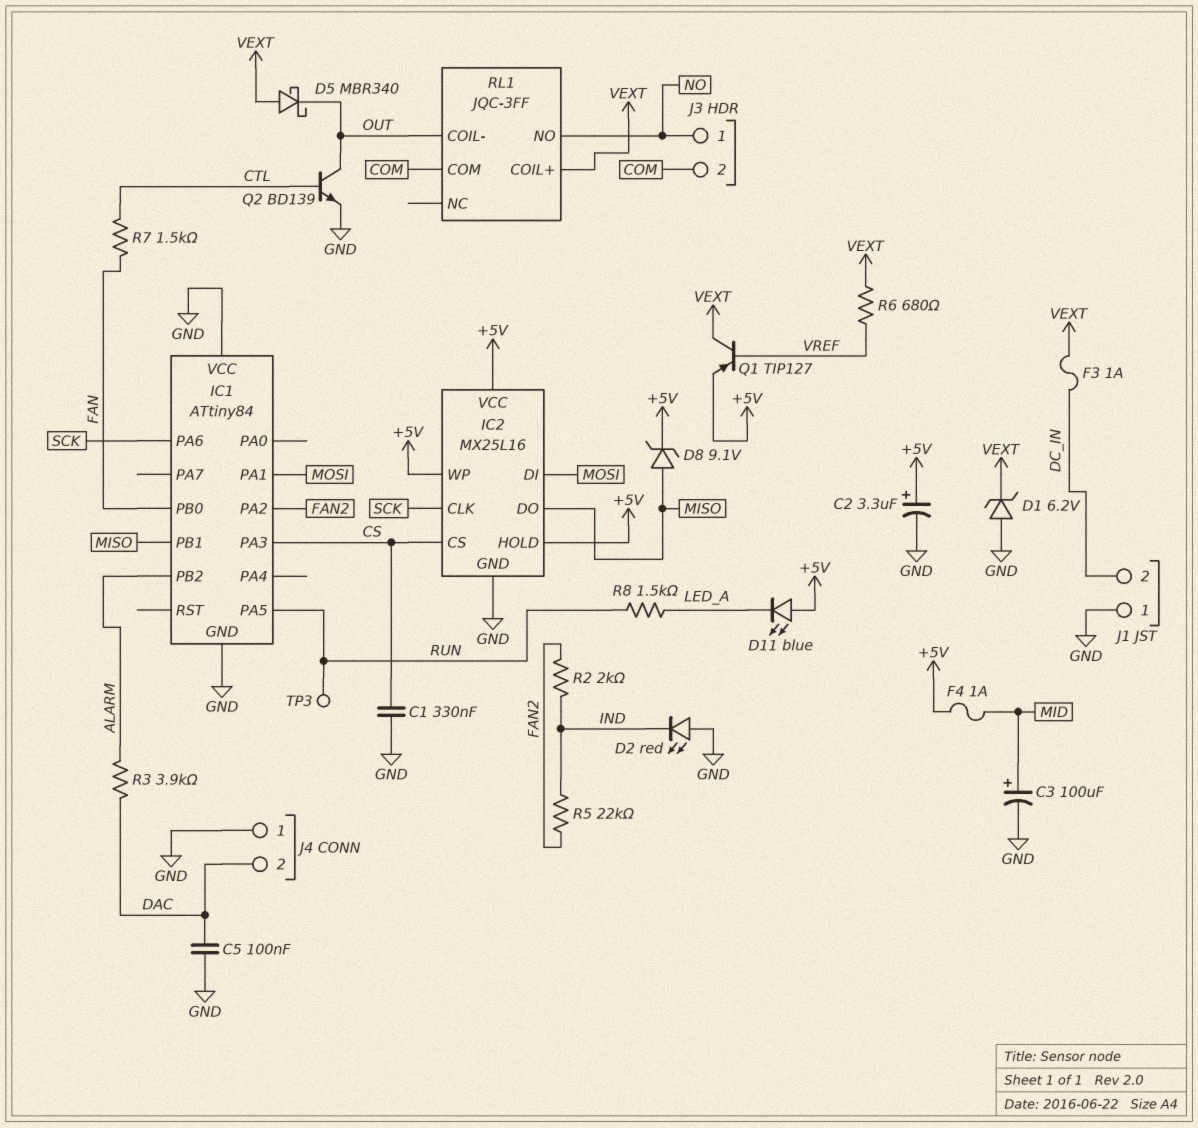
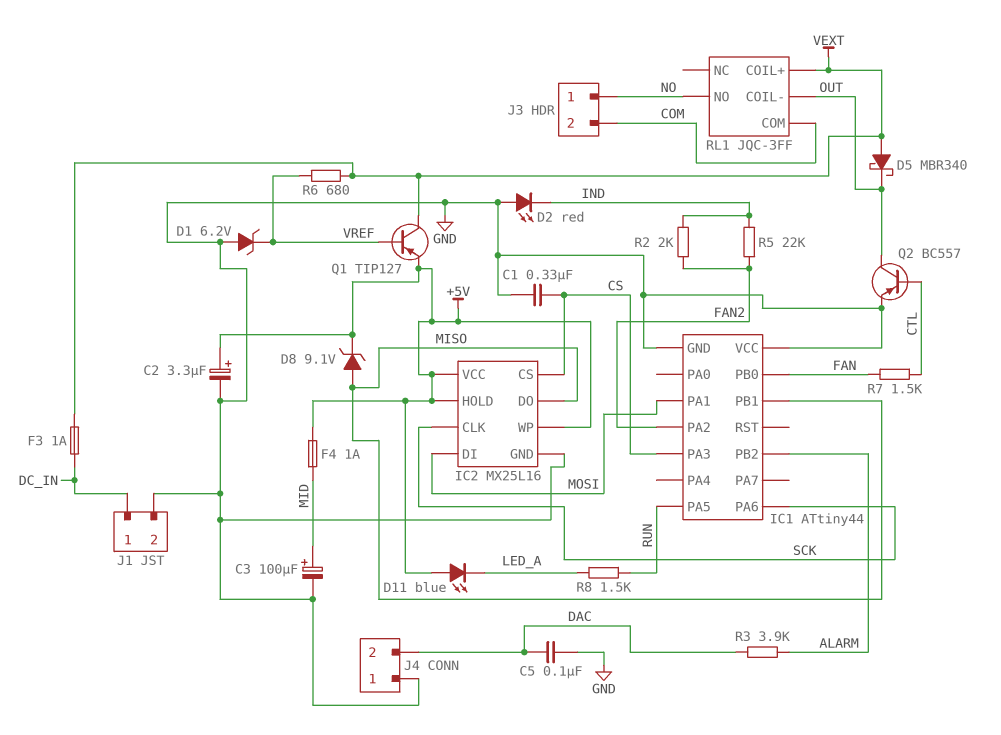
D1: zener 6.2V (A GND, K VEXT) -> zener 6.2V (A GND, K VREF)
IC1: ATtiny84 -> ATtiny44
J1 pin 1: GND -> DC_IN
J1 pin 2: DC_IN -> GND
Q2: NPN BD139 (B CTL, C OUT, E GND) -> PNP BC557 (B CTL, C OUT, E GND)
TP3: test point (RUN) -> none

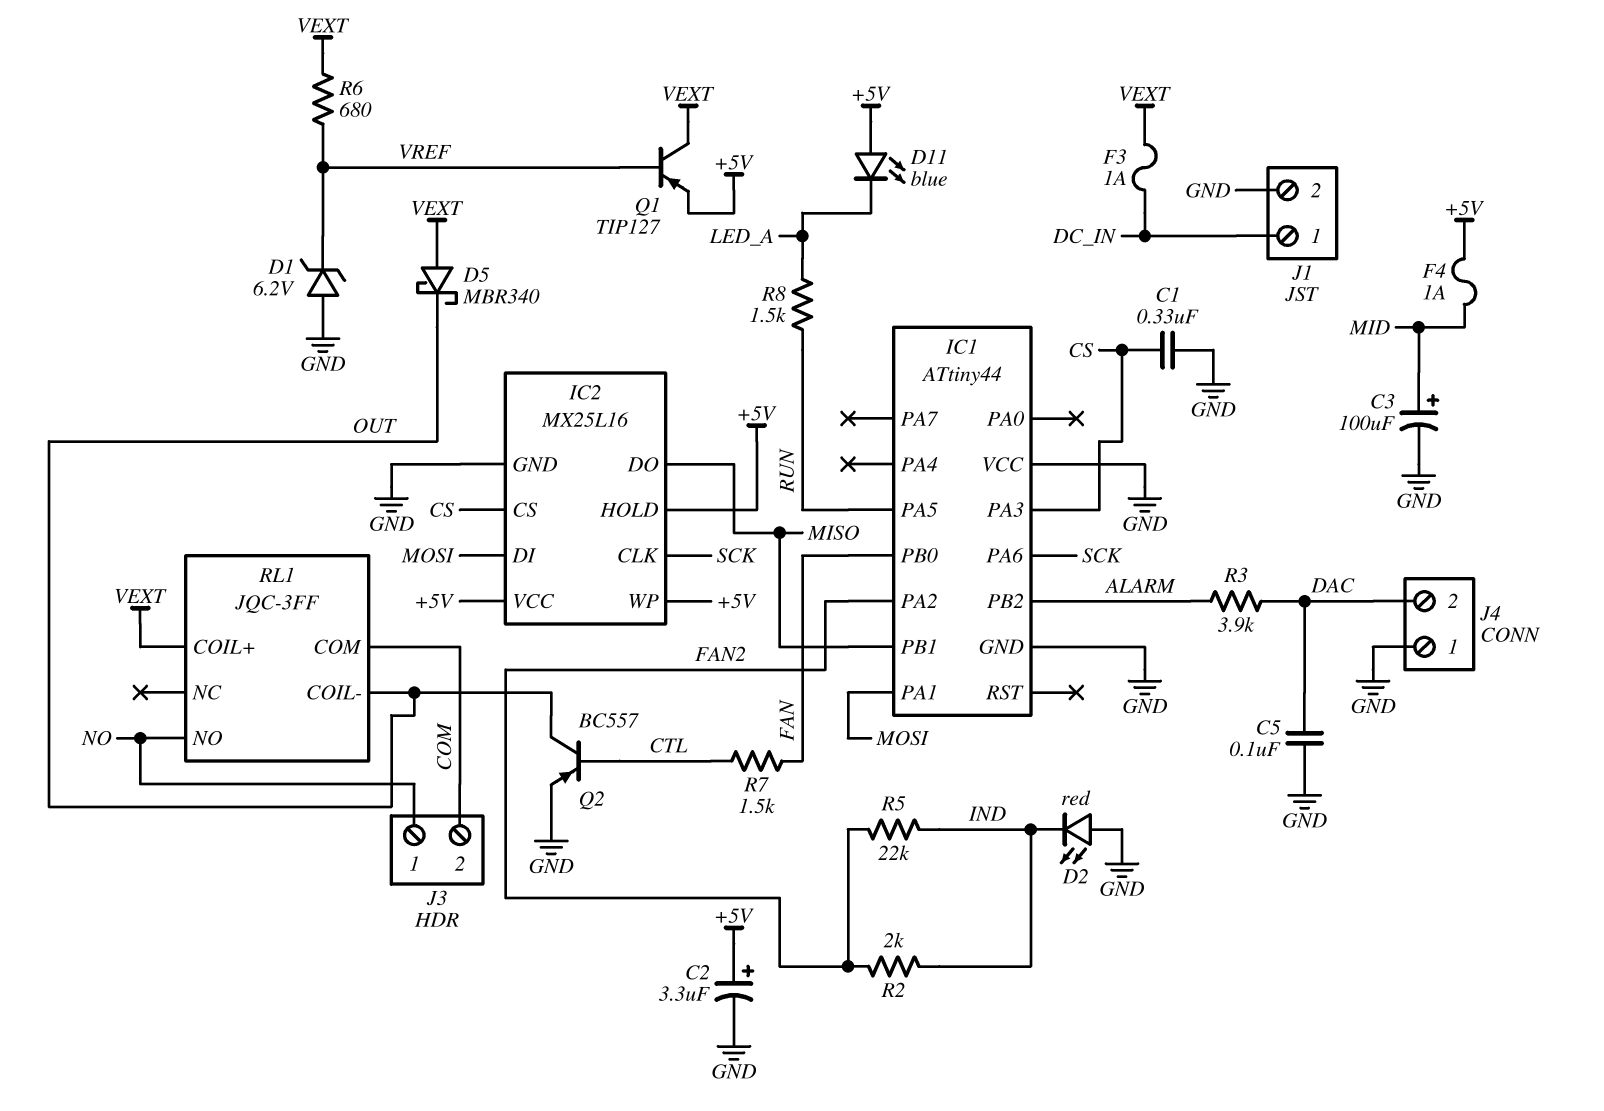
D8: zener 9.1V (A MISO, K +5V) -> none

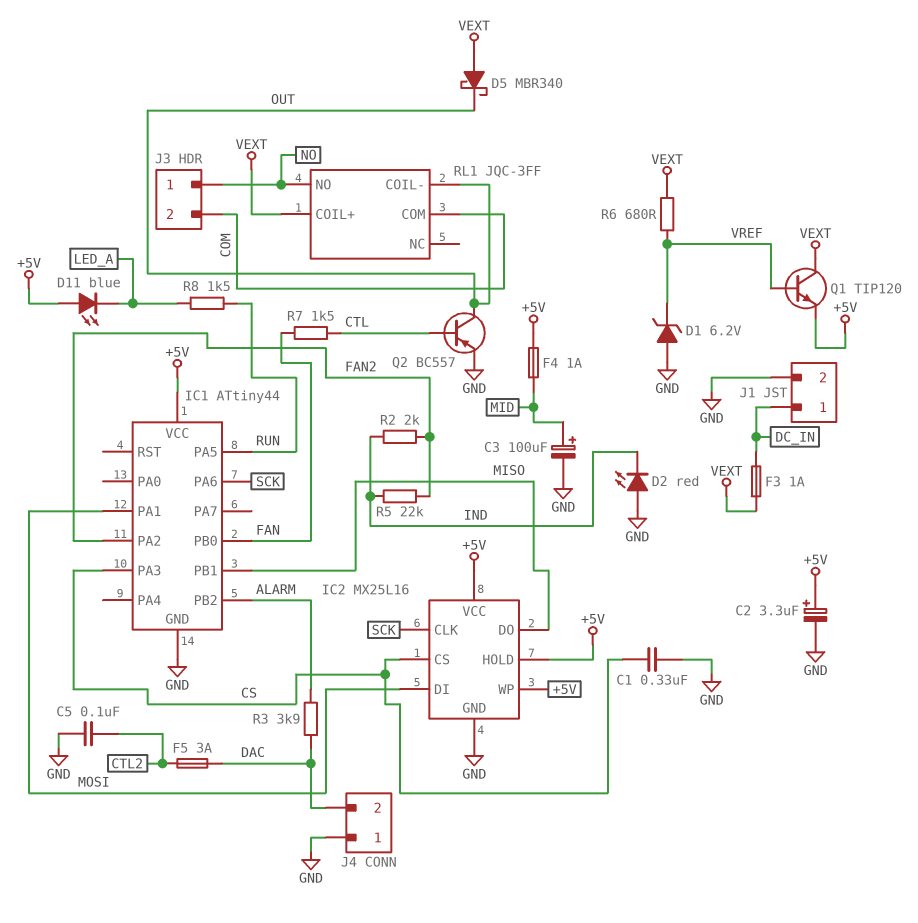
C5: 100nF (DAC, GND) -> 100nF (CTL2, GND)
F5: none -> 3A (CTL2, DAC)
IC1 pin VCC: GND -> +5V
Q1: PNP TIP127 (B VREF, C VEXT, E +5V) -> NPN TIP120 (B VREF, C VEXT, E +5V)

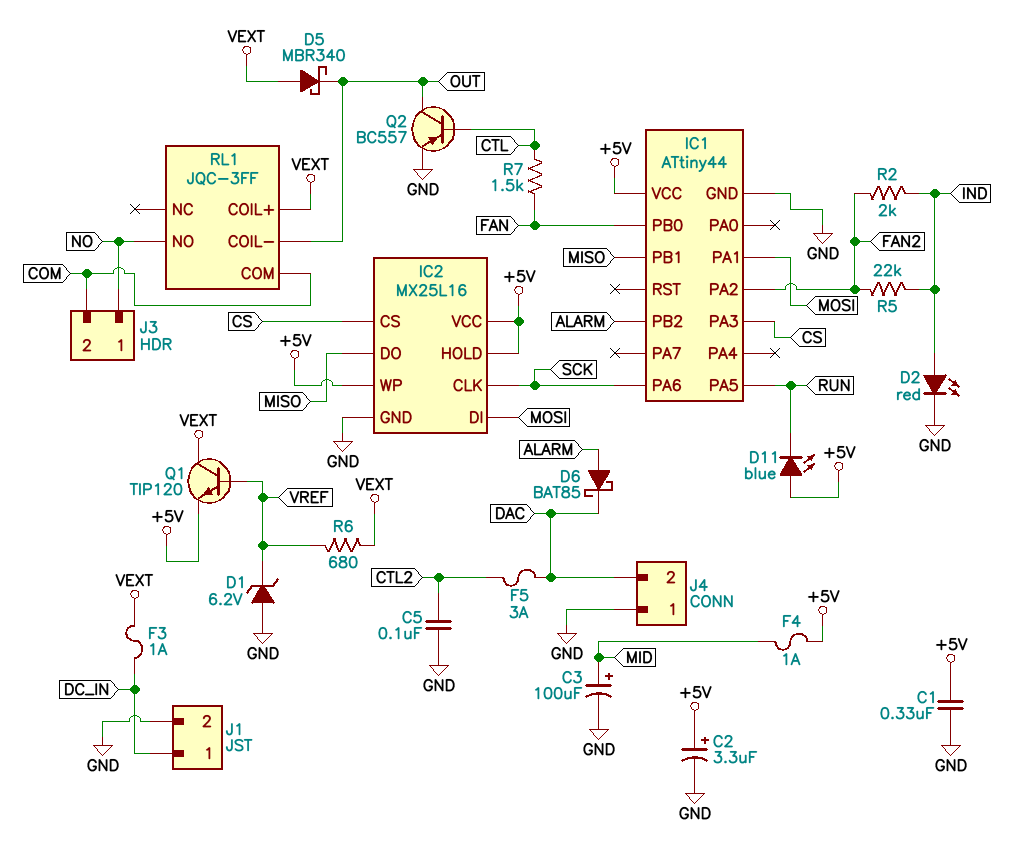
C1: 330nF (CS, GND) -> 330nF (+5V, GND)
D2: LED red (A GND, K IND) -> LED red (A IND, K GND)
D6: none -> schottky BAT85 (A ALARM, K DAC)
D11: LED blue (A +5V, K LED_A) -> LED blue (A +5V, K RUN)
R3: 3.9k (ALARM, DAC) -> none
R8: 1.5k (LED_A, RUN) -> none

